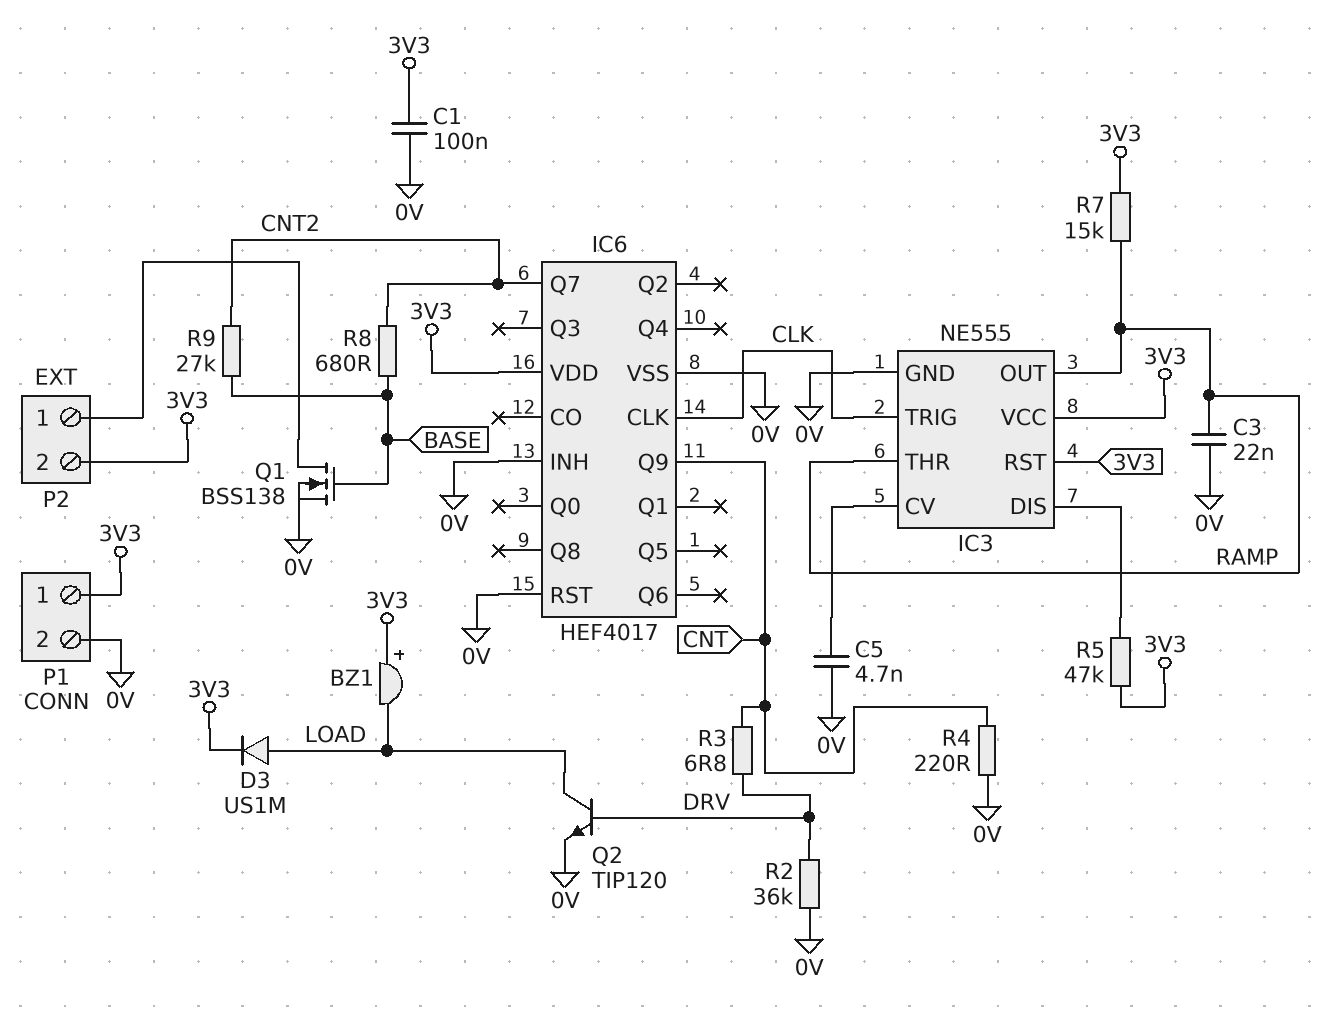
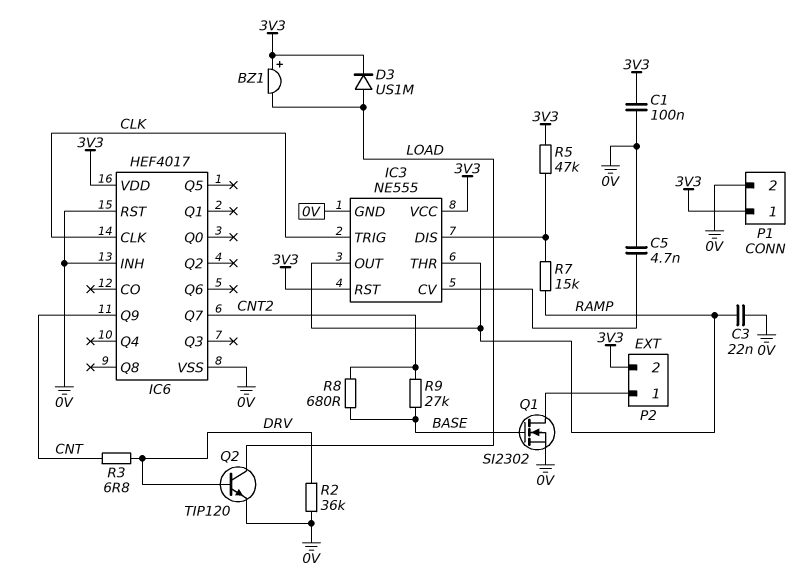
Q1: NMOS BSS138 (G BASE, D P2/1, S 0V) -> NMOS SI2302 (G BASE, D P2/1, S 0V)
R4: 220 (0V, CNT) -> none
R7: 15k (3V3, RAMP) -> 15k (IC3/DIS, RAMP)

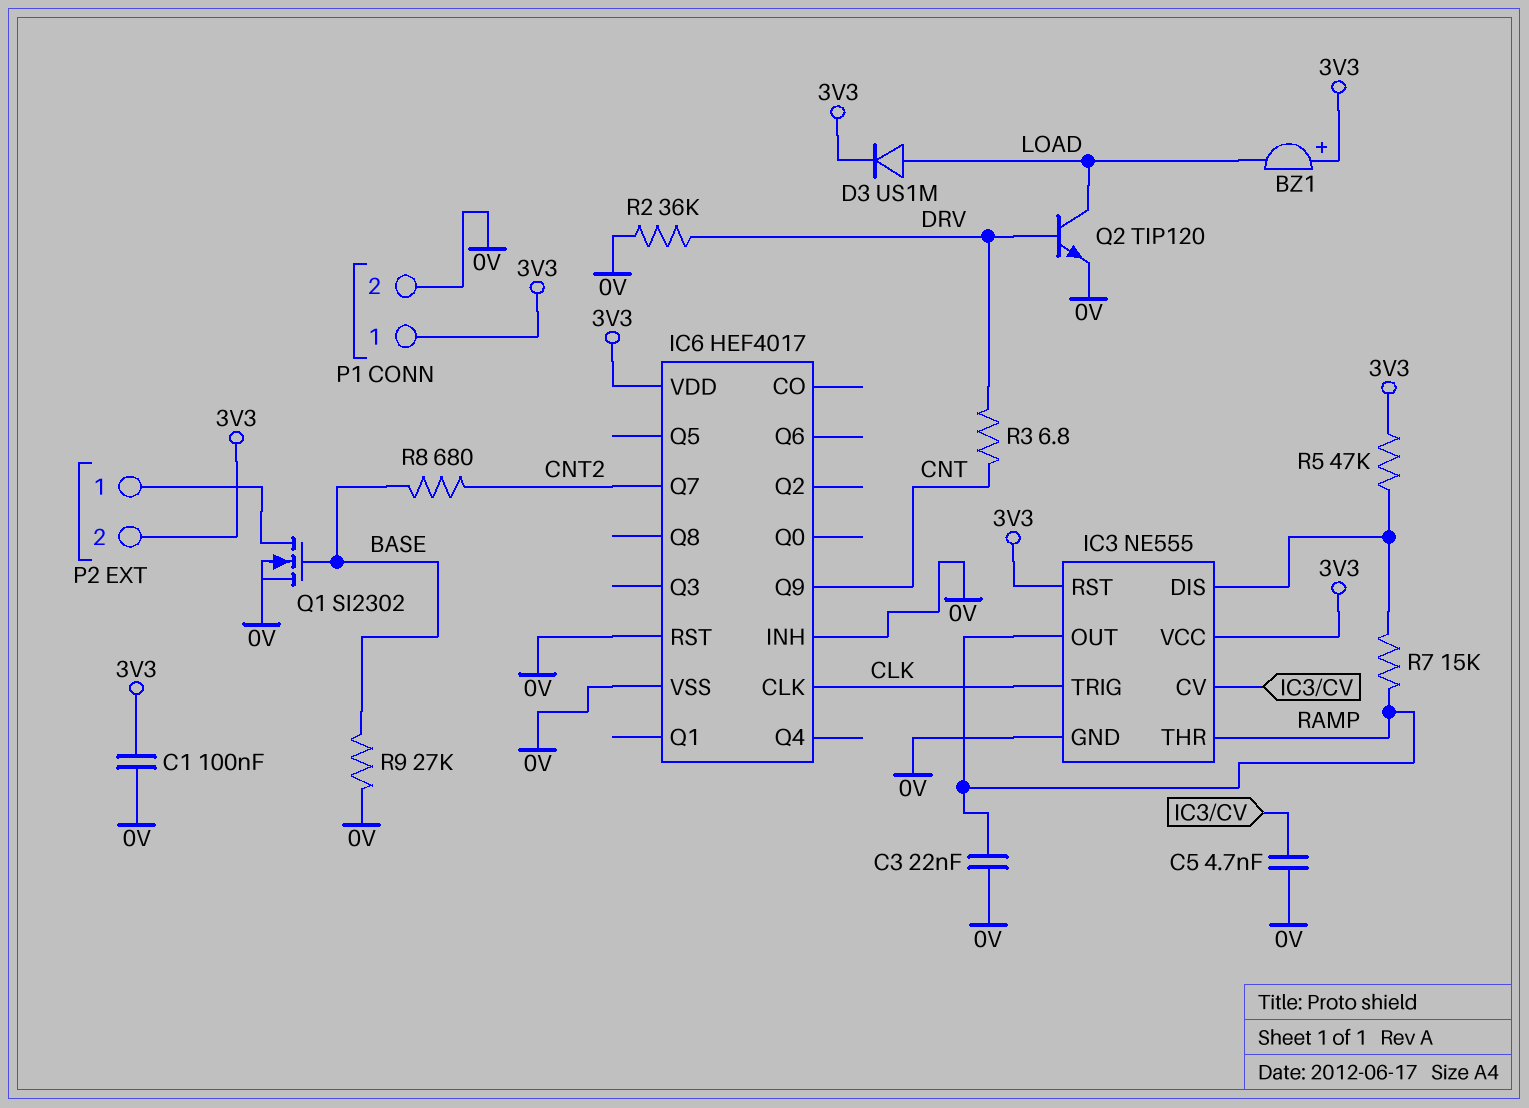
R9: 27k (BASE, CNT2) -> 27k (0V, BASE)

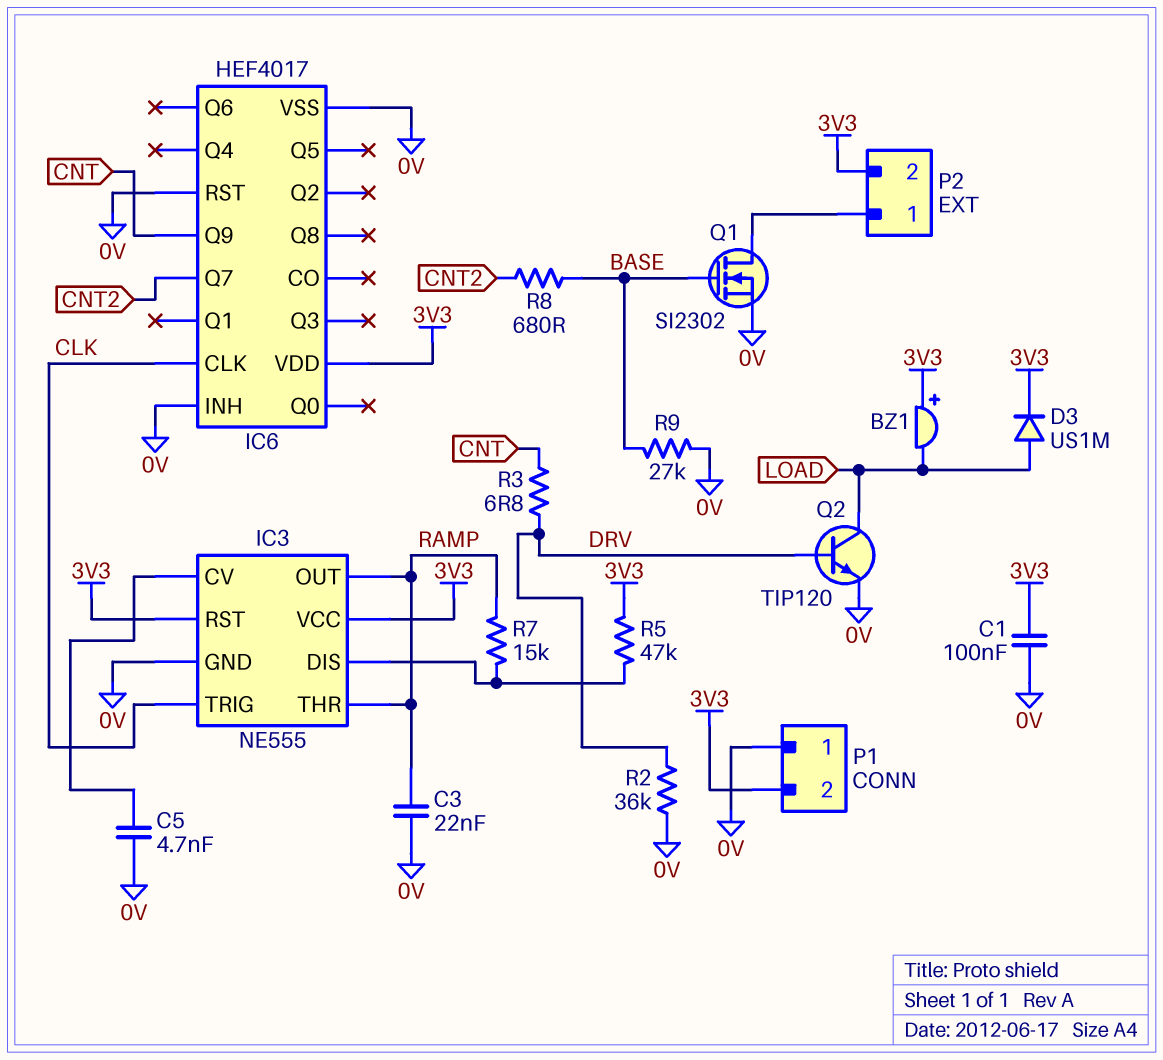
P1 pin 1: 3V3 -> 0V
P1 pin 2: 0V -> 3V3

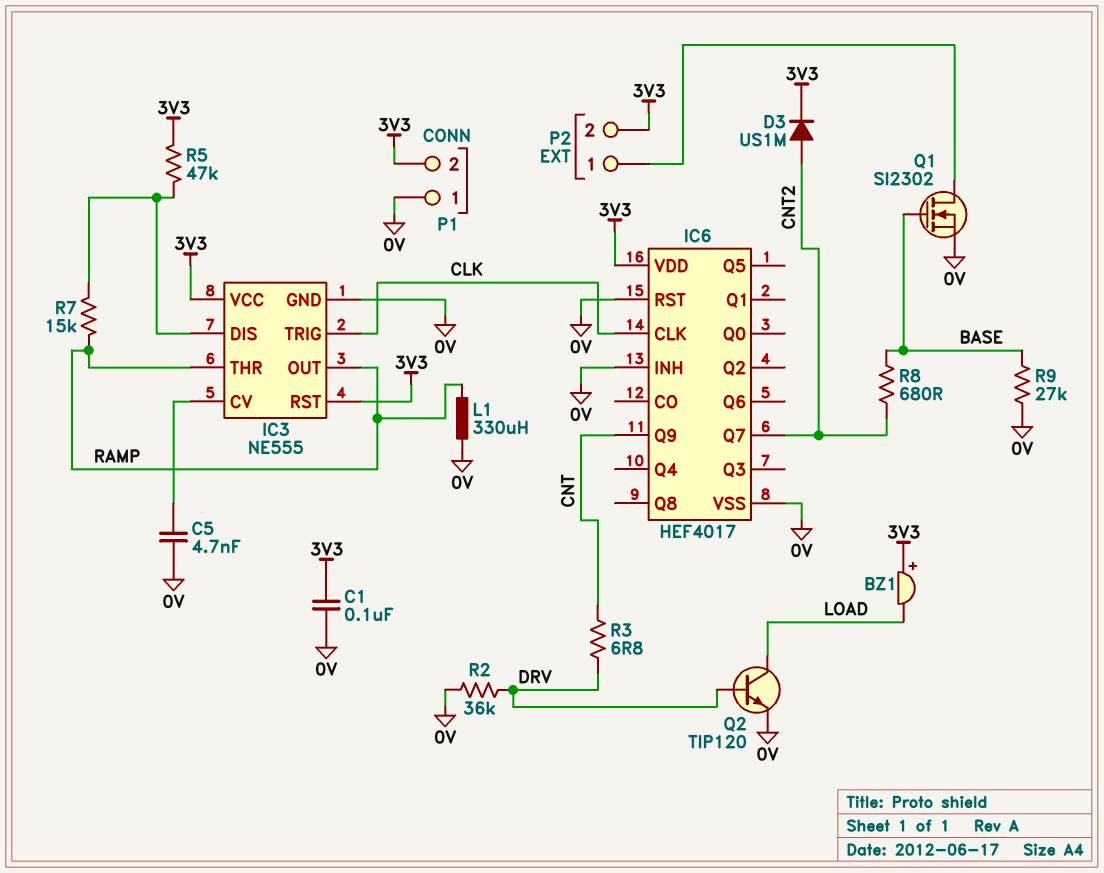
C3: 22nF (0V, RAMP) -> none
D3: diode US1M (A LOAD, K 3V3) -> diode US1M (A CNT2, K 3V3)
L1: none -> 330uH (0V, RAMP)

